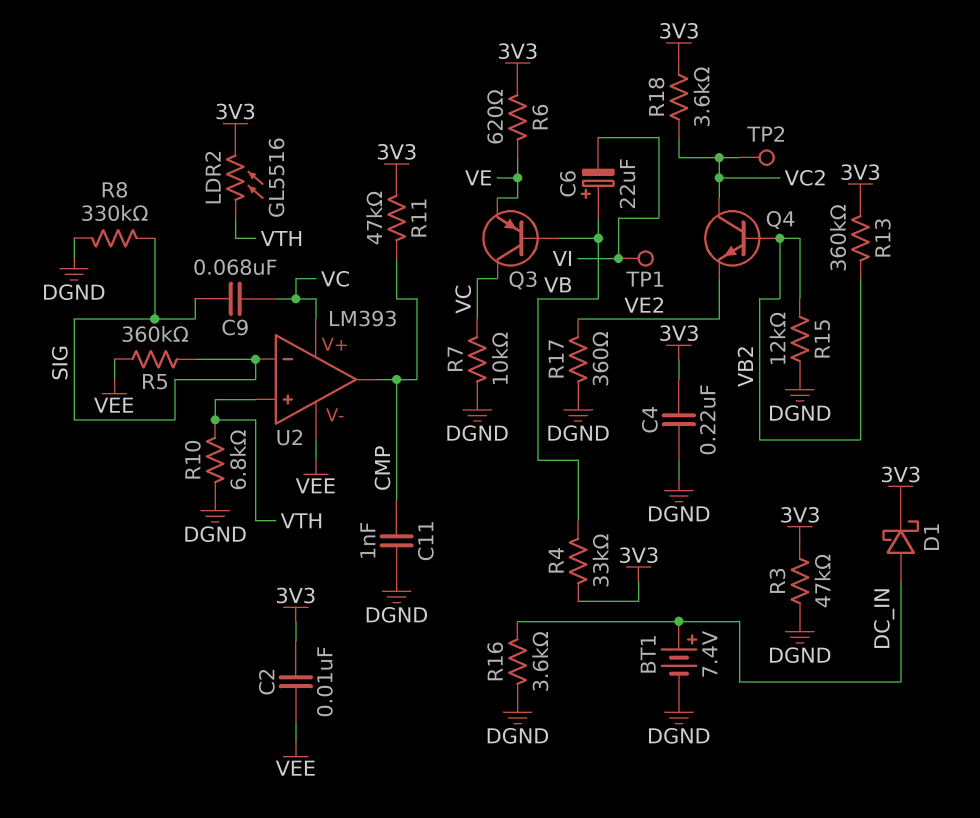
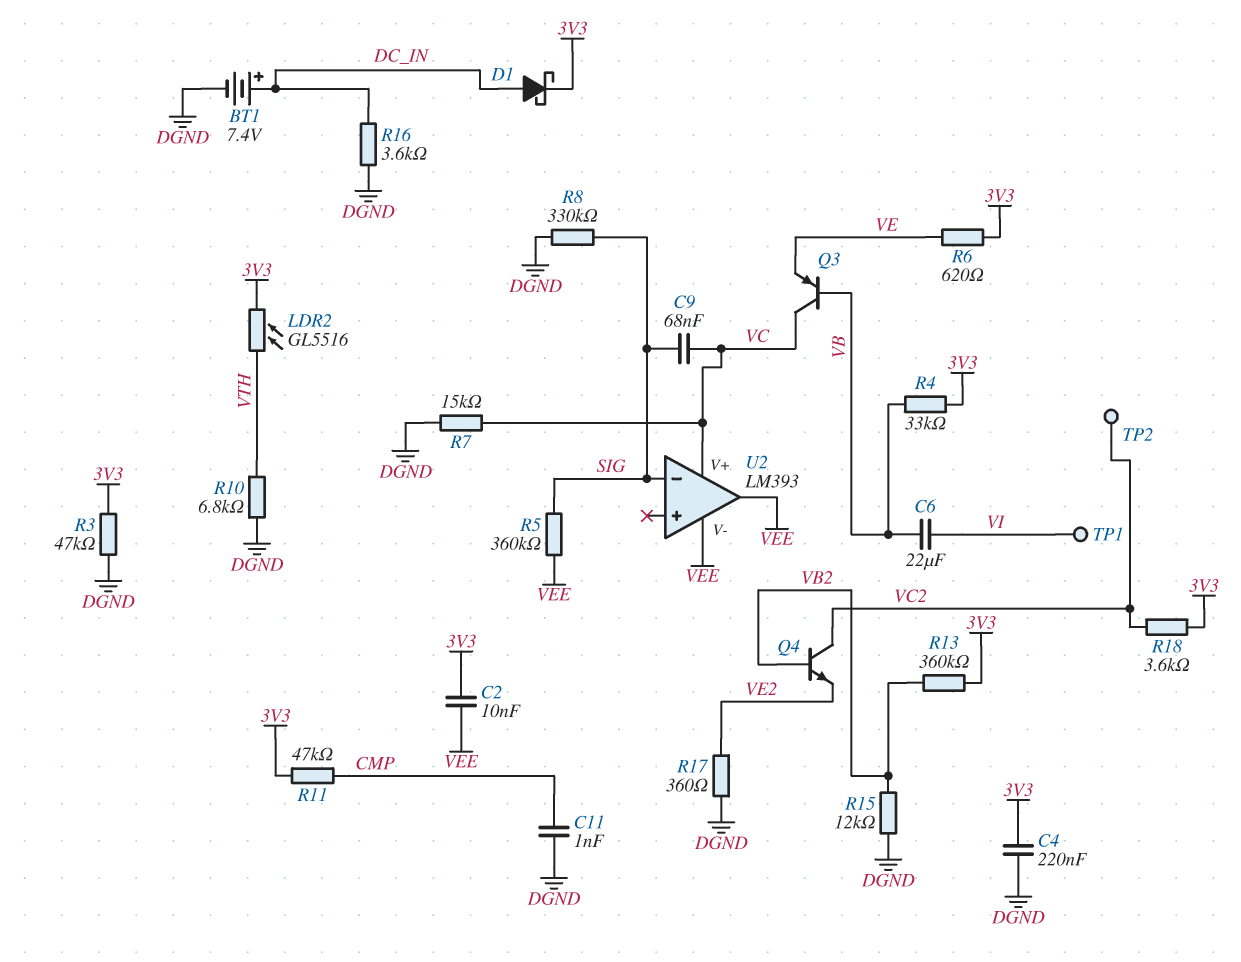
C6: 22uF (plus VB, minus VI) -> 22uF (VB, VI)
R7: 10k (DGND, VC) -> 15k (DGND, VC)
U2 pin in+: VTH -> none
U2 pin out: CMP -> VEE

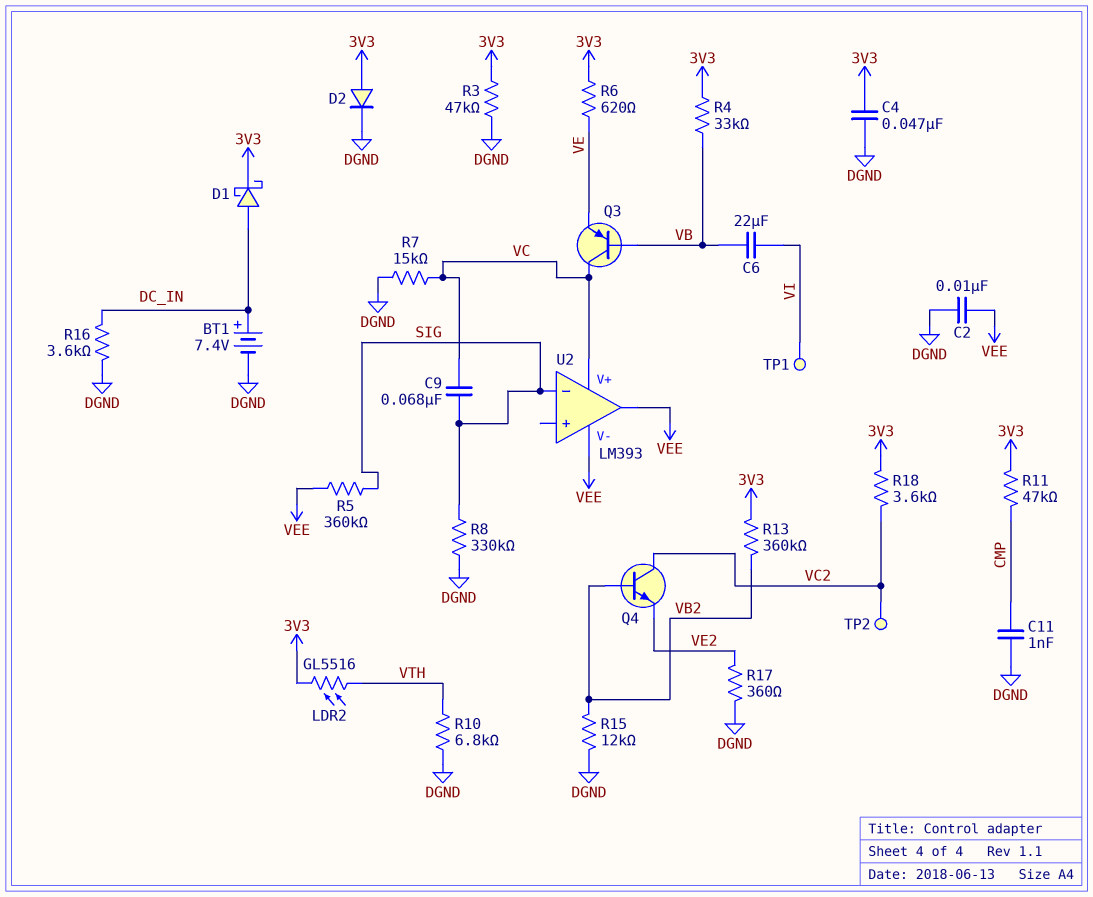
C2: 10nF (3V3, VEE) -> 10nF (DGND, VEE)
C4: 220nF (3V3, DGND) -> 47nF (3V3, DGND)
D2: none -> diode (A 3V3, K DGND)

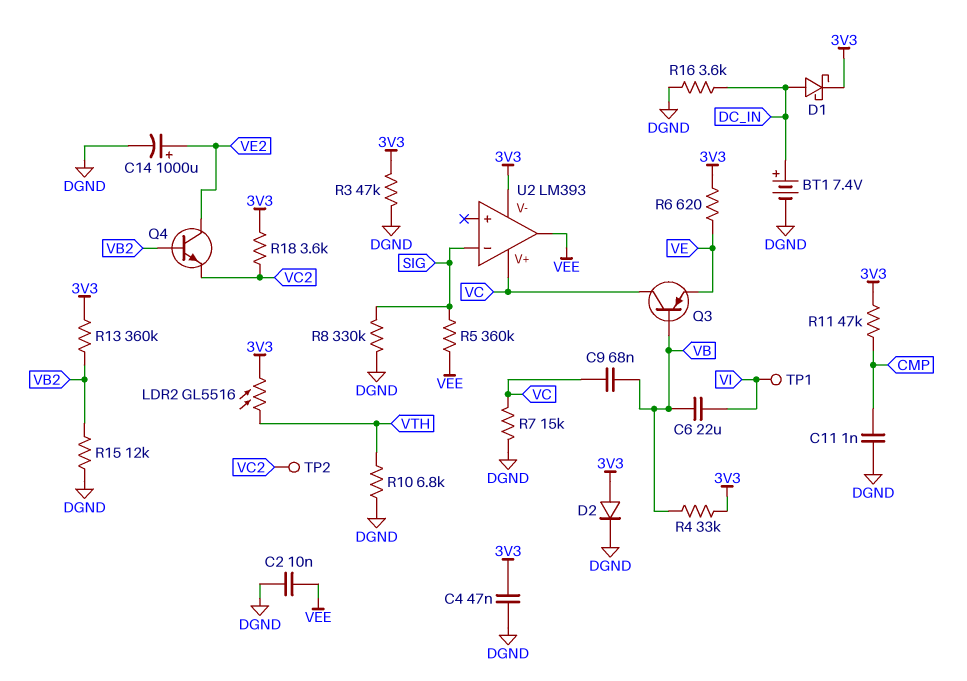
C9: 68nF (SIG, VC) -> 68nF (VB, VC)
C14: none -> 1000uF (plus VE2, minus DGND)
Q4: NPN (B VB2, C VC2, E VE2) -> NPN (B VB2, C VE2, E VC2)
R17: 360 (DGND, VE2) -> none
U2 pin V-: VEE -> 3V3

